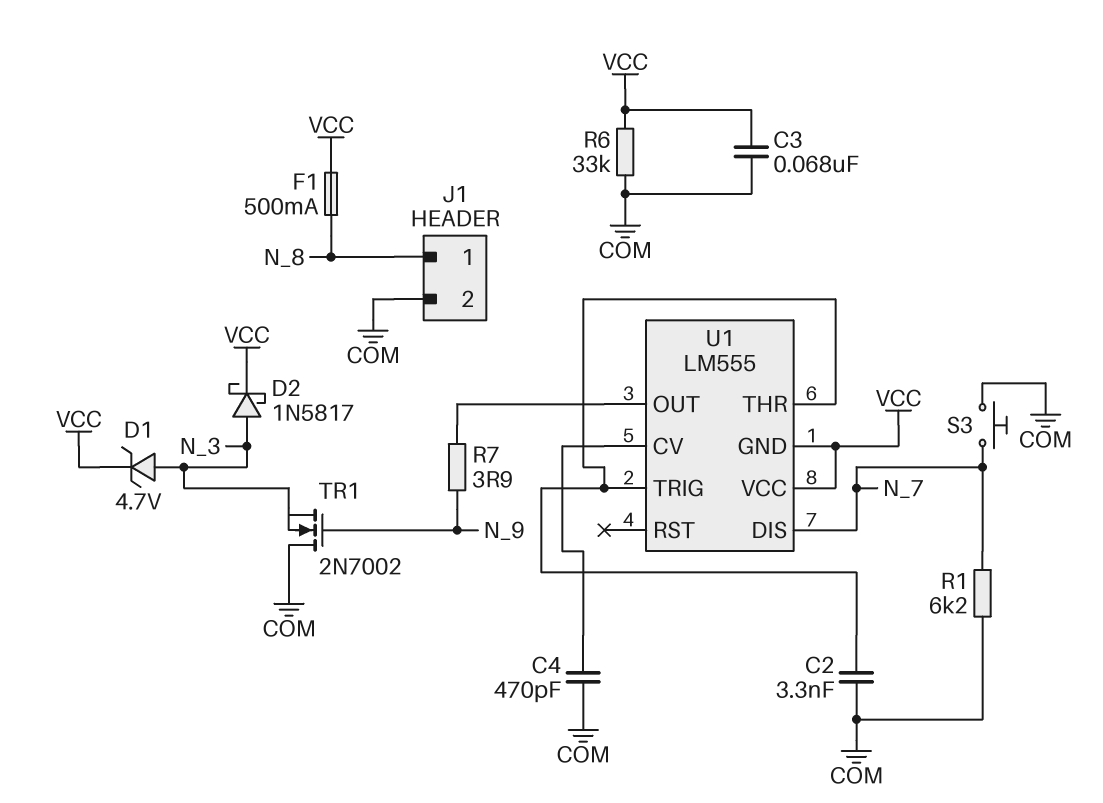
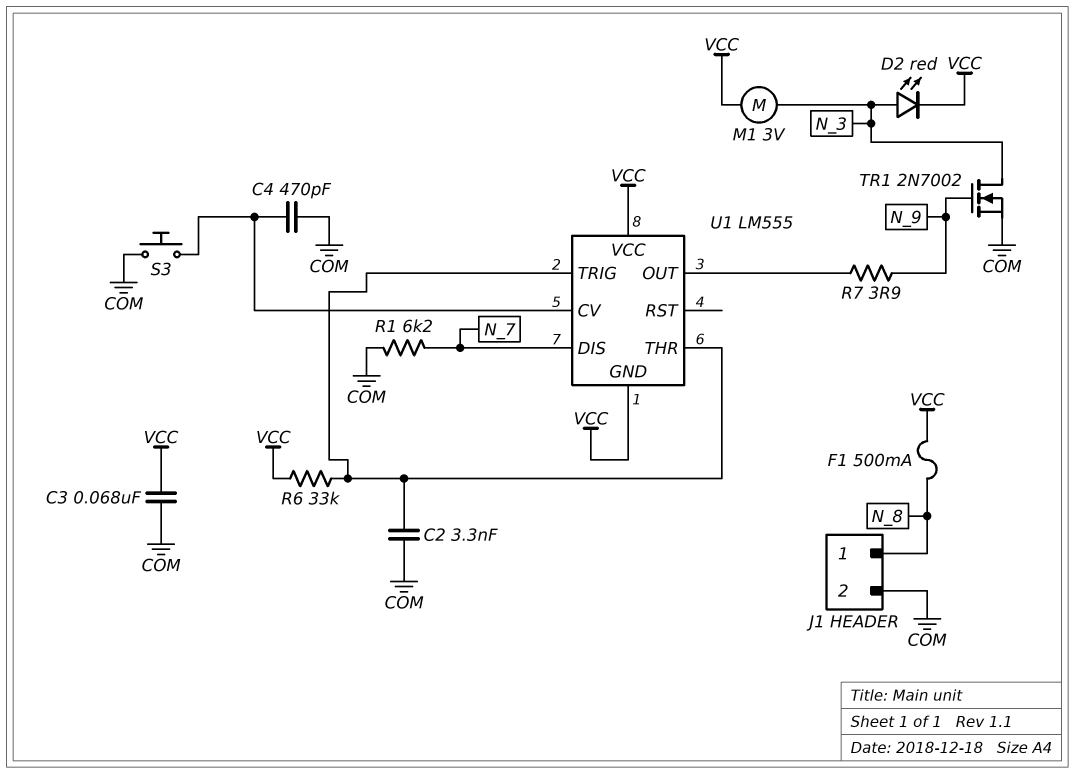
D1: zener 4.7V (A N_3, K VCC) -> none
D2: schottky 1N5817 (A N_3, K VCC) -> LED red (A N_3, K VCC)
M1: none -> motor 3V (N_3, VCC)
R6: 33k (COM, VCC) -> 33k (U1/THR, VCC)
S3: button (COM, N_7) -> button (COM, U1/CV)
TR1: NMOS 2N7002 (G N_9, D COM, S N_3) -> NMOS 2N7002 (G N_9, D N_3, S COM)

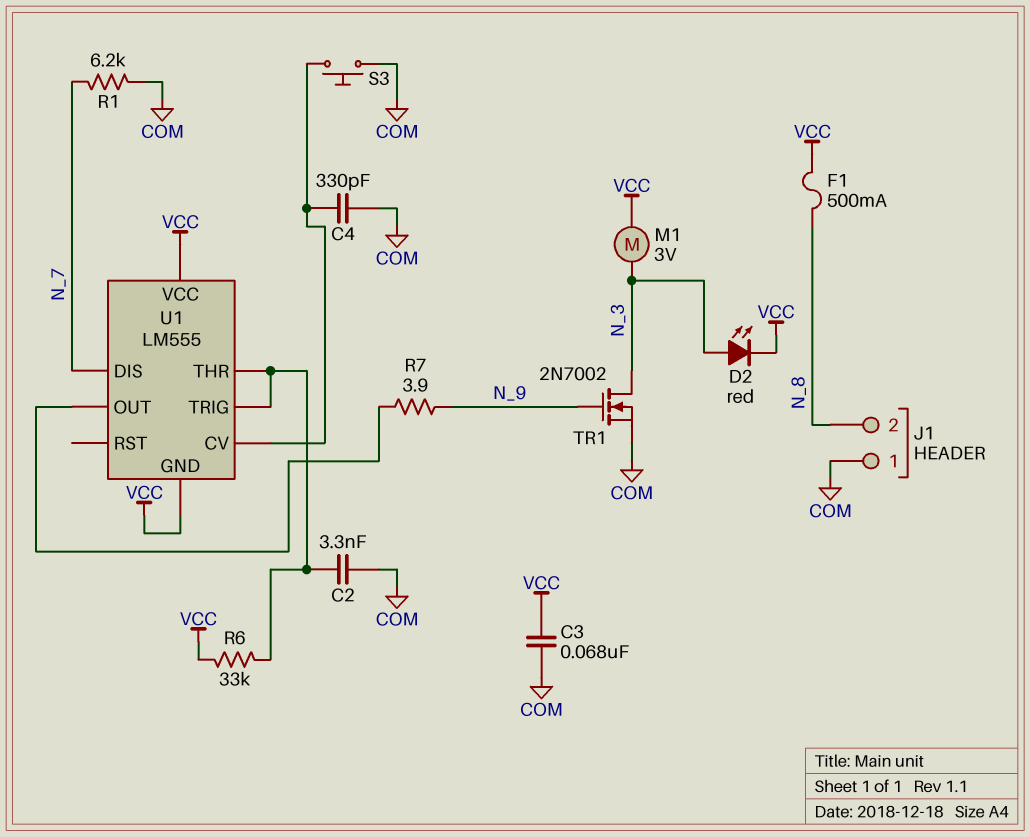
C4: 470pF (COM, U1/CV) -> 330pF (COM, U1/CV)
J1 pin 1: N_8 -> COM
J1 pin 2: COM -> N_8

